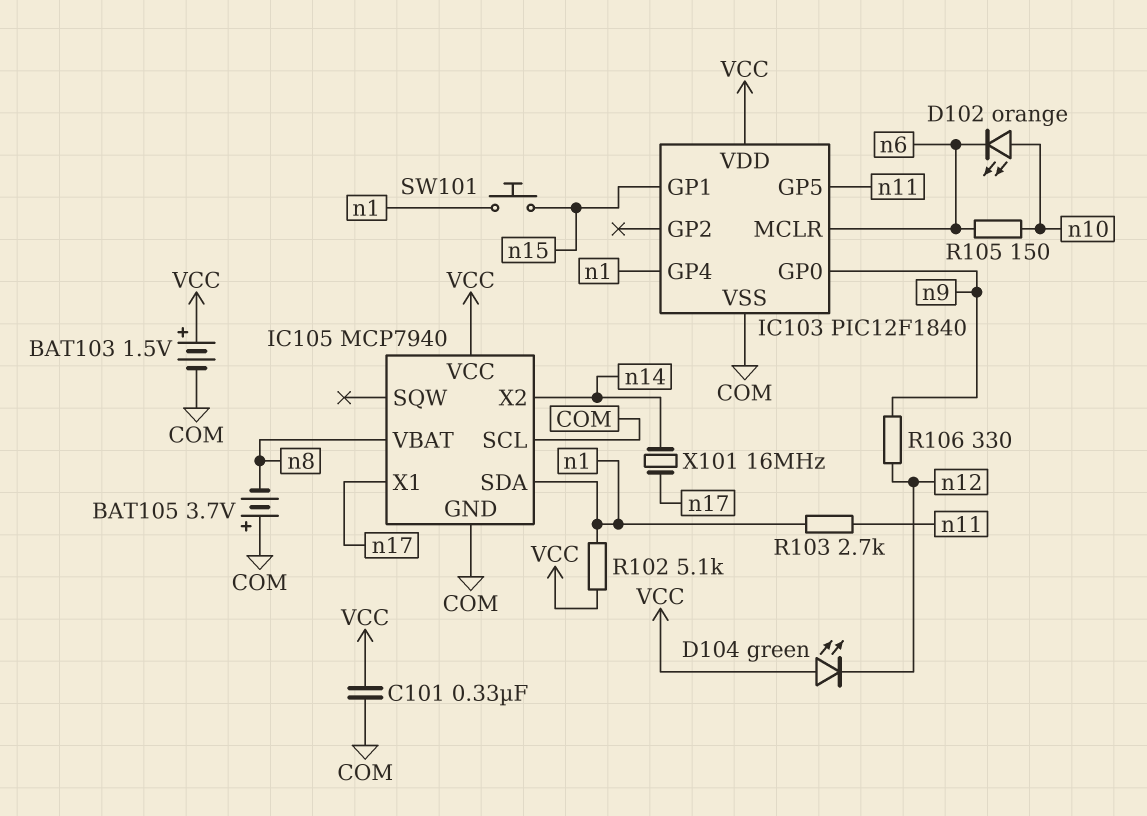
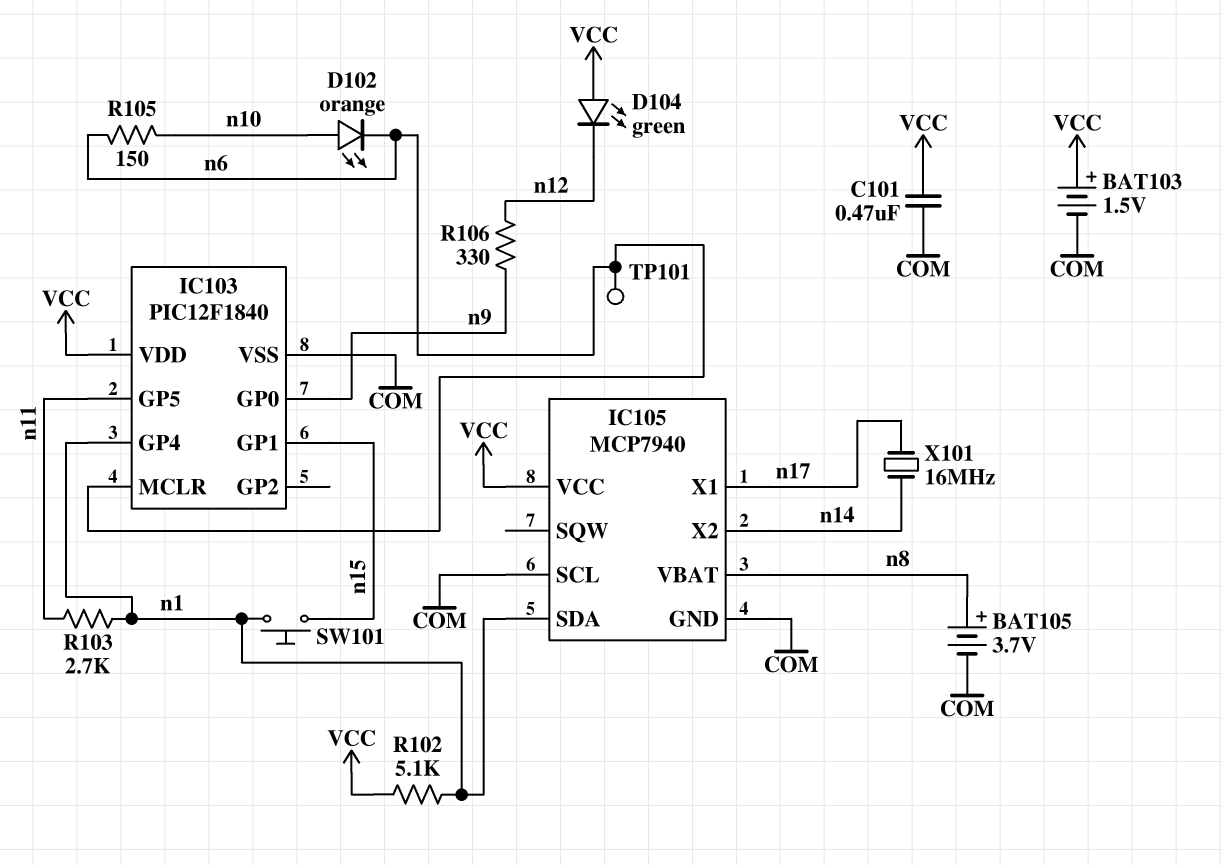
BAT105: 3.7V (plus COM, minus n8) -> 3.7V (plus n8, minus COM)
C101: 330nF (COM, VCC) -> 470nF (COM, VCC)
TP101: none -> test point (n6)

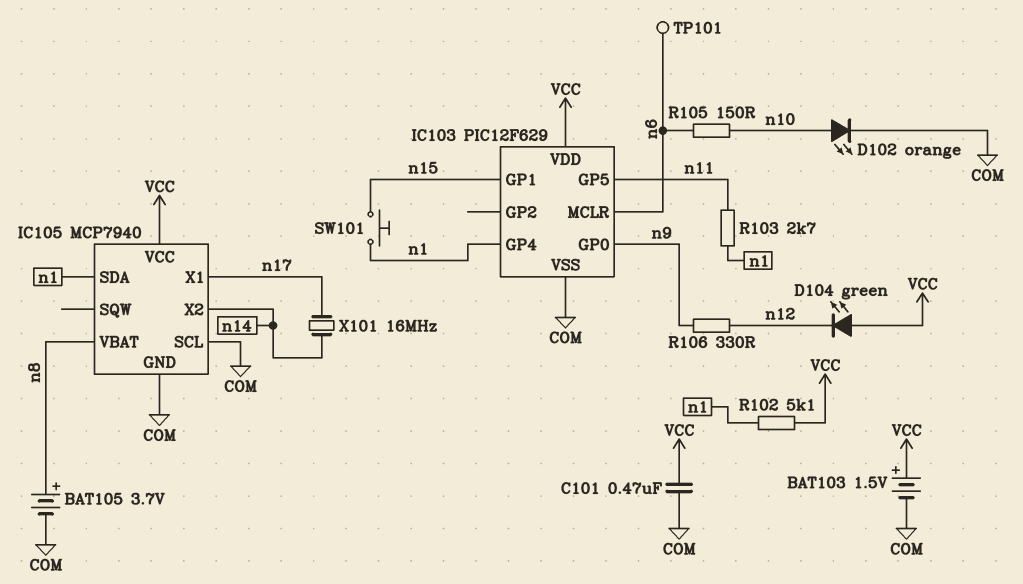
D102: LED orange (A n10, K n6) -> LED orange (A n10, K COM)
IC103: PIC12F1840 -> PIC12F629

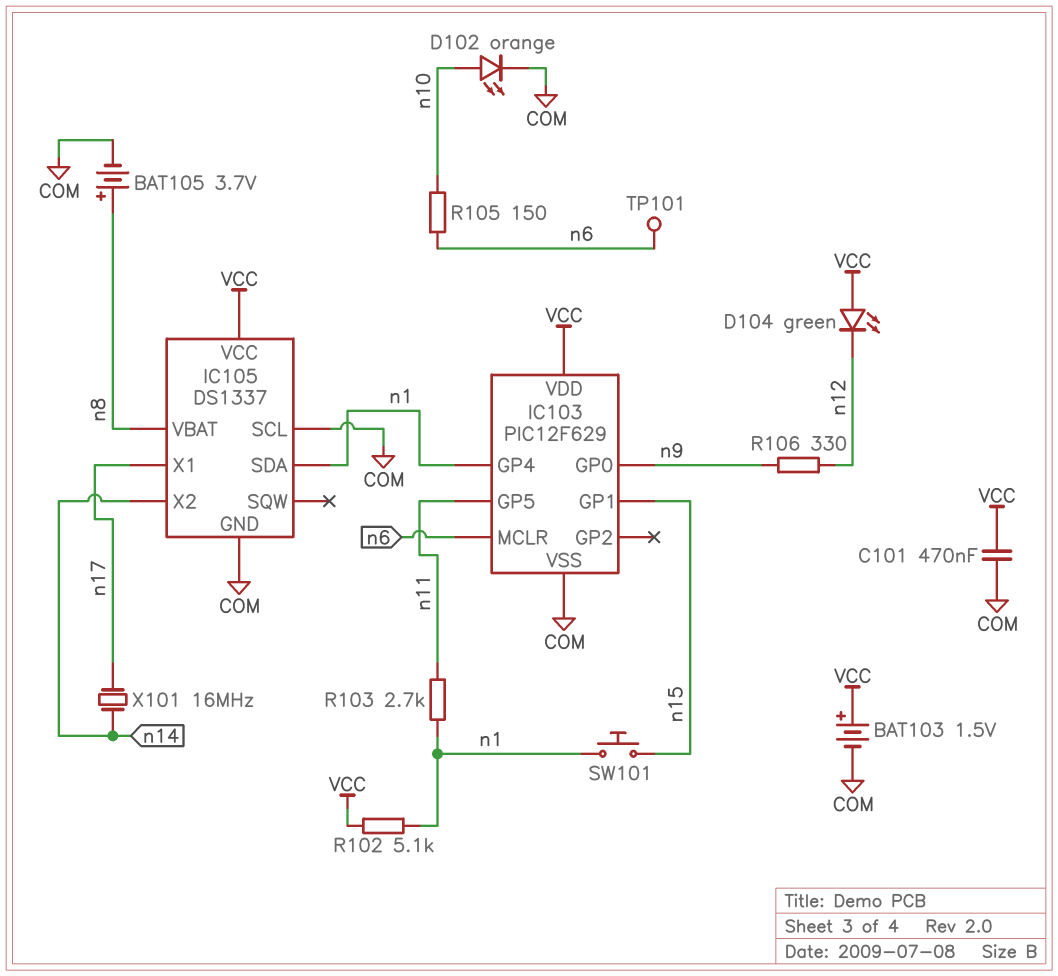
IC105: MCP7940 -> DS1337

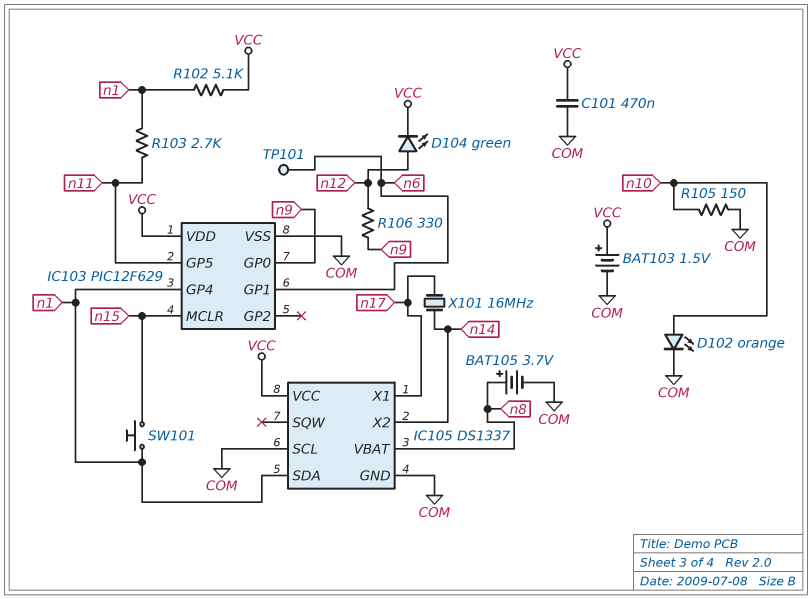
D104: LED green (A VCC, K n12) -> LED green (A n12, K VCC)
IC103 pin GP1: n15 -> n6
IC103 pin MCLR: n6 -> n15
R105: 150 (n6, n10) -> 150 (COM, n10)

